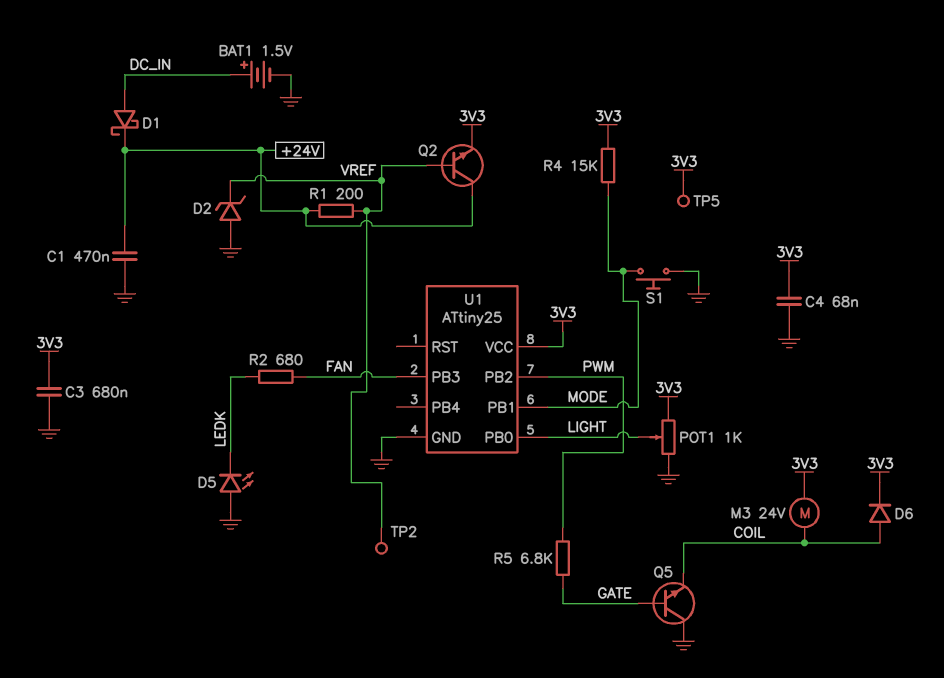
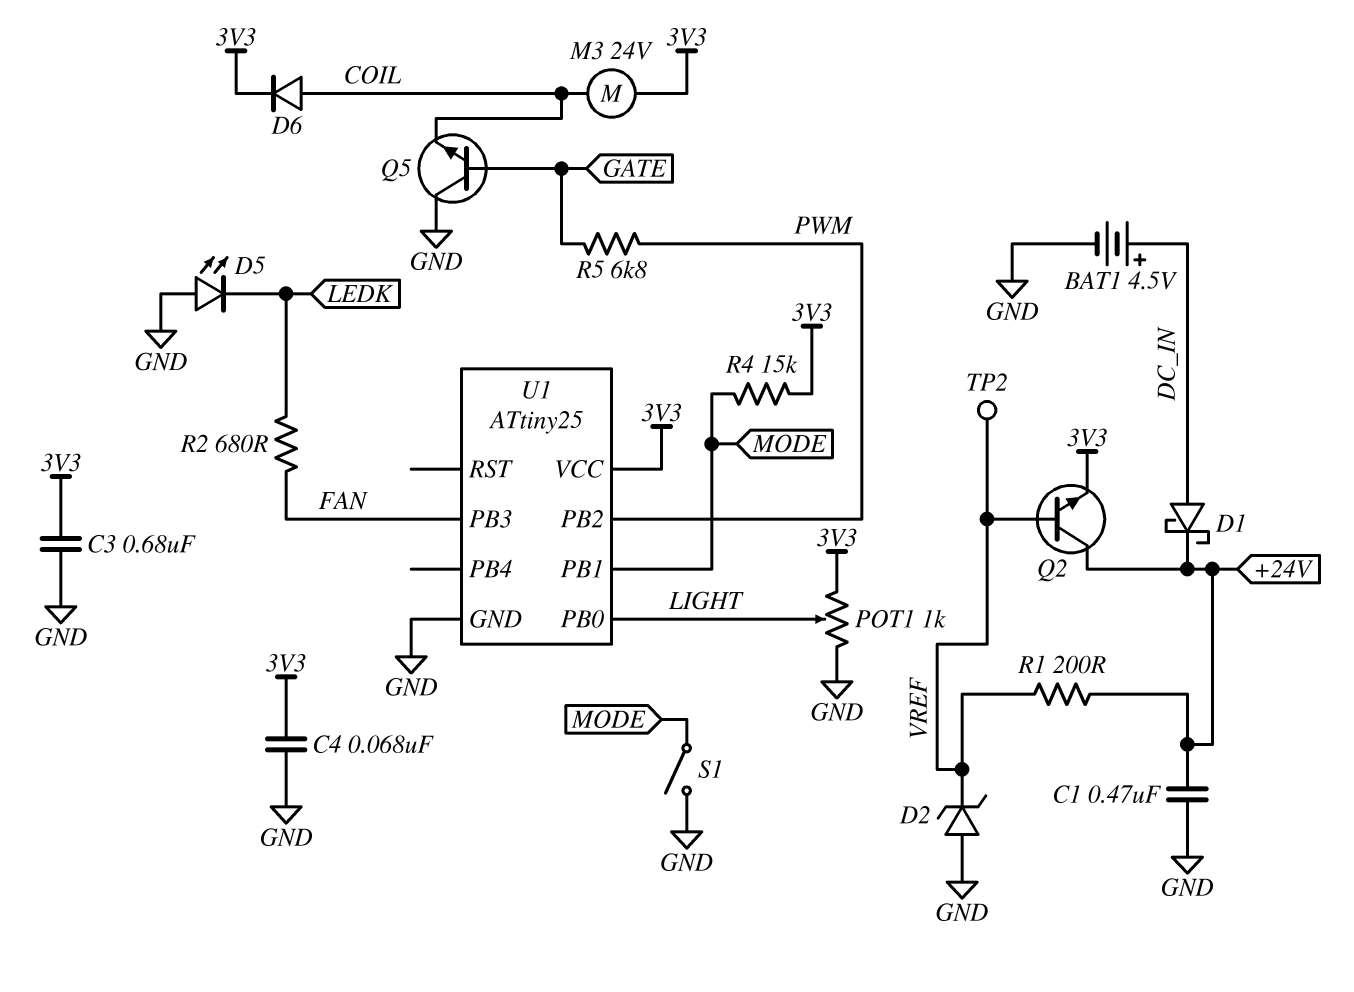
BAT1: 1.5V (plus DC_IN, minus GND) -> 4.5V (plus DC_IN, minus GND)
S1: button (GND, MODE) -> switch (GND, MODE)
TP5: test point (3V3) -> none

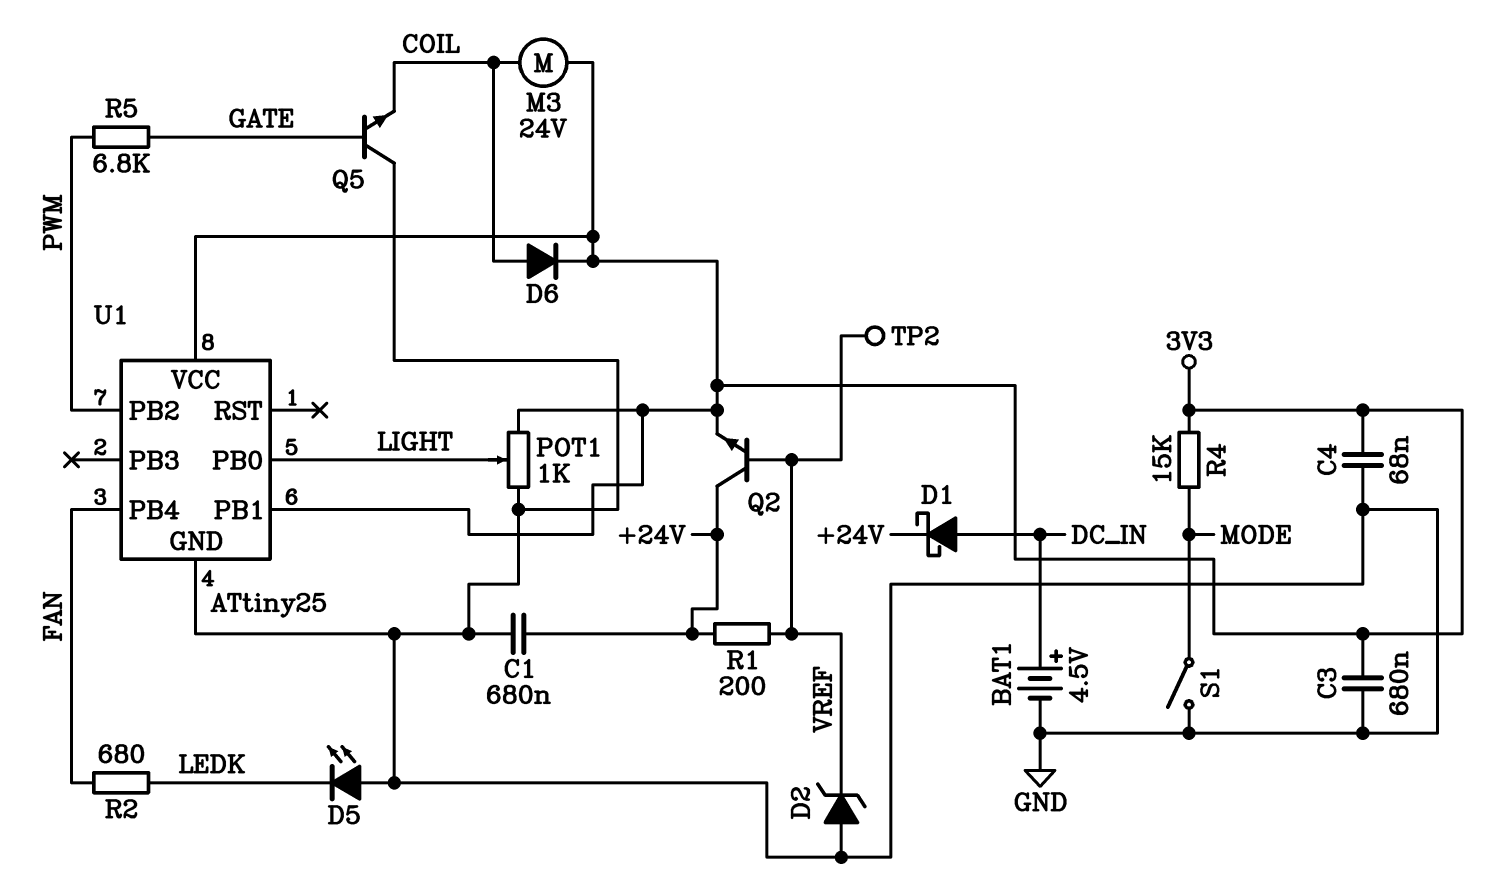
C1: 470nF (+24V, GND) -> 680nF (+24V, GND)
U1 pin PB1: MODE -> 3V3
U1 pin PB3: FAN -> none
U1 pin PB4: none -> FAN

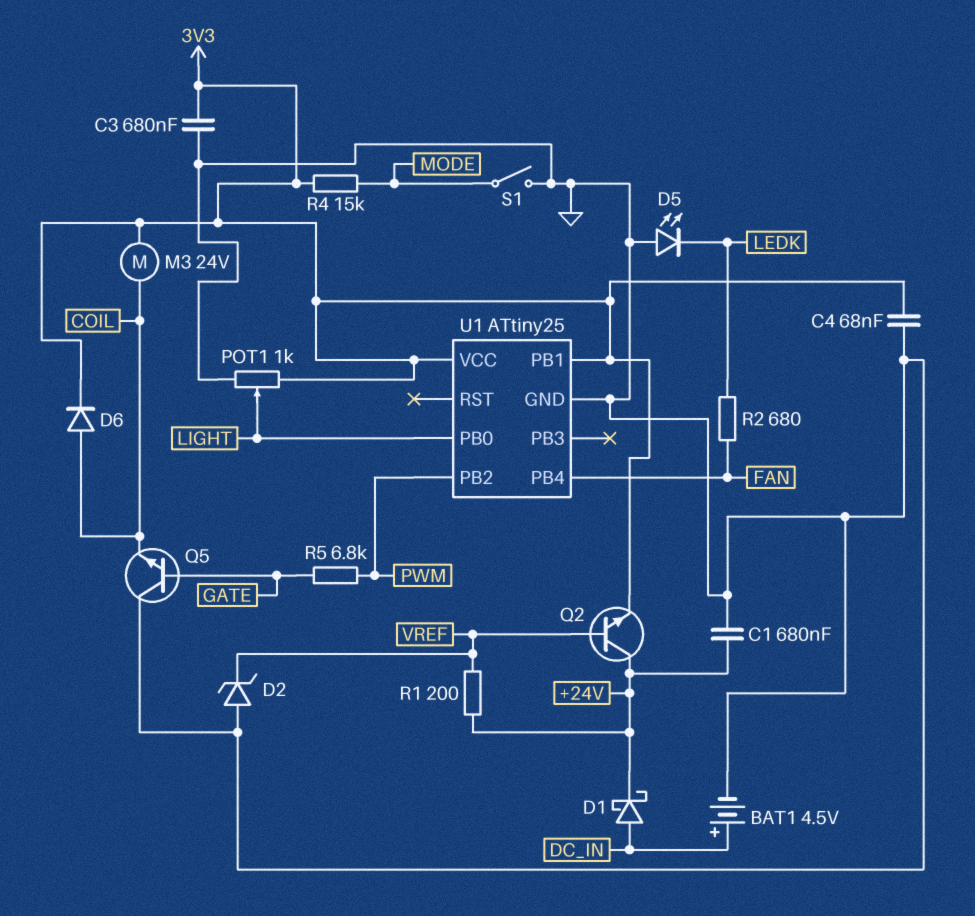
TP2: test point (VREF) -> none

